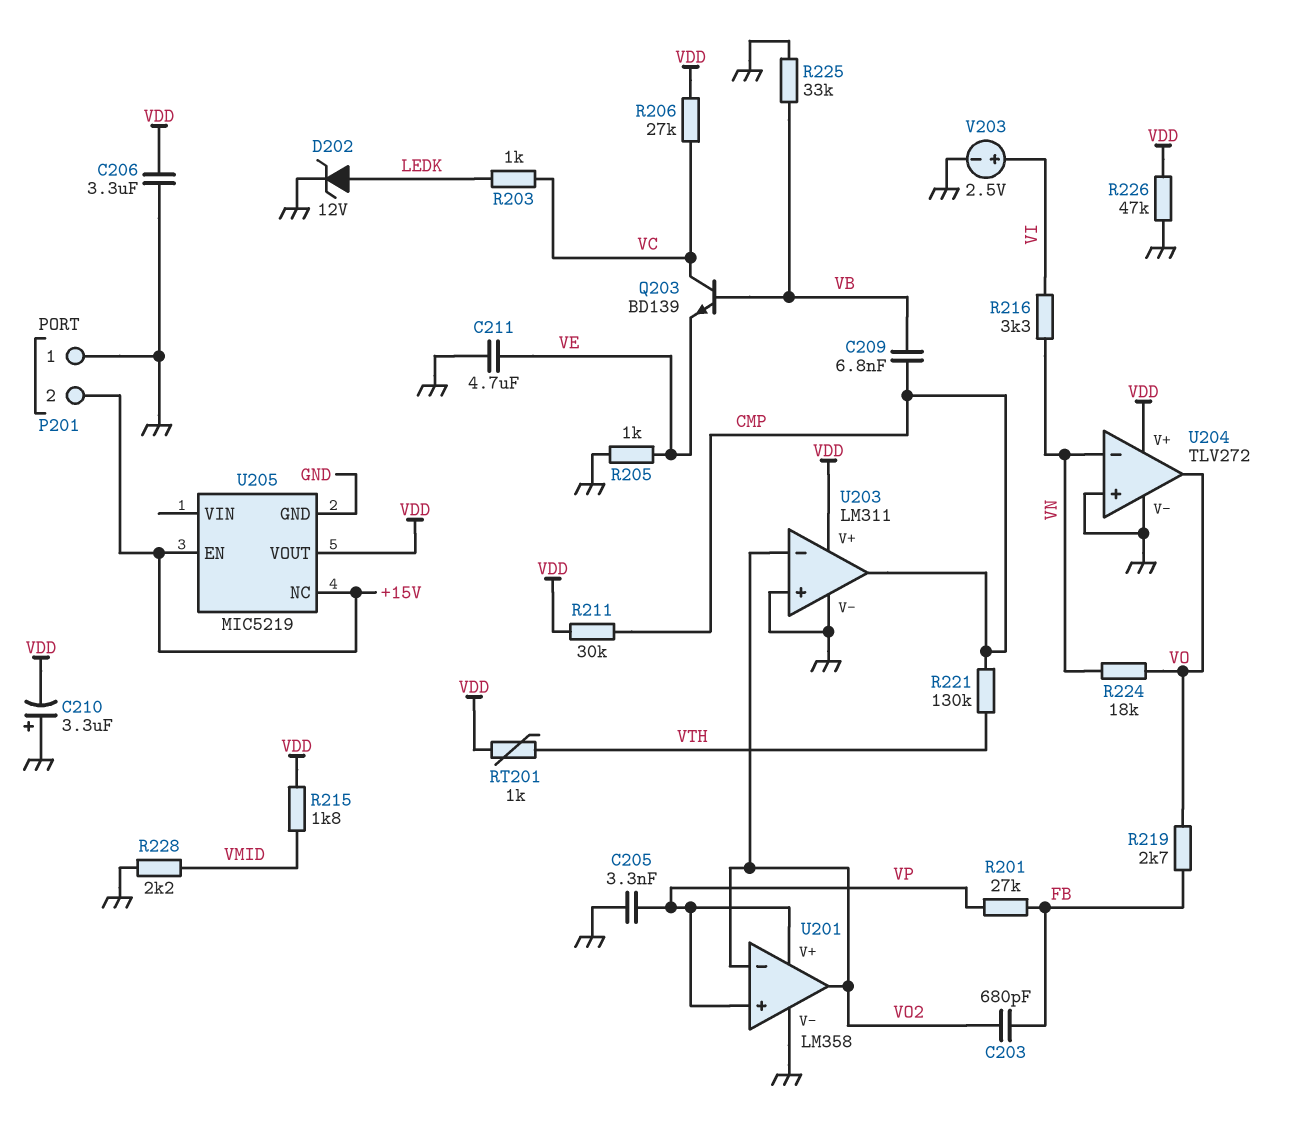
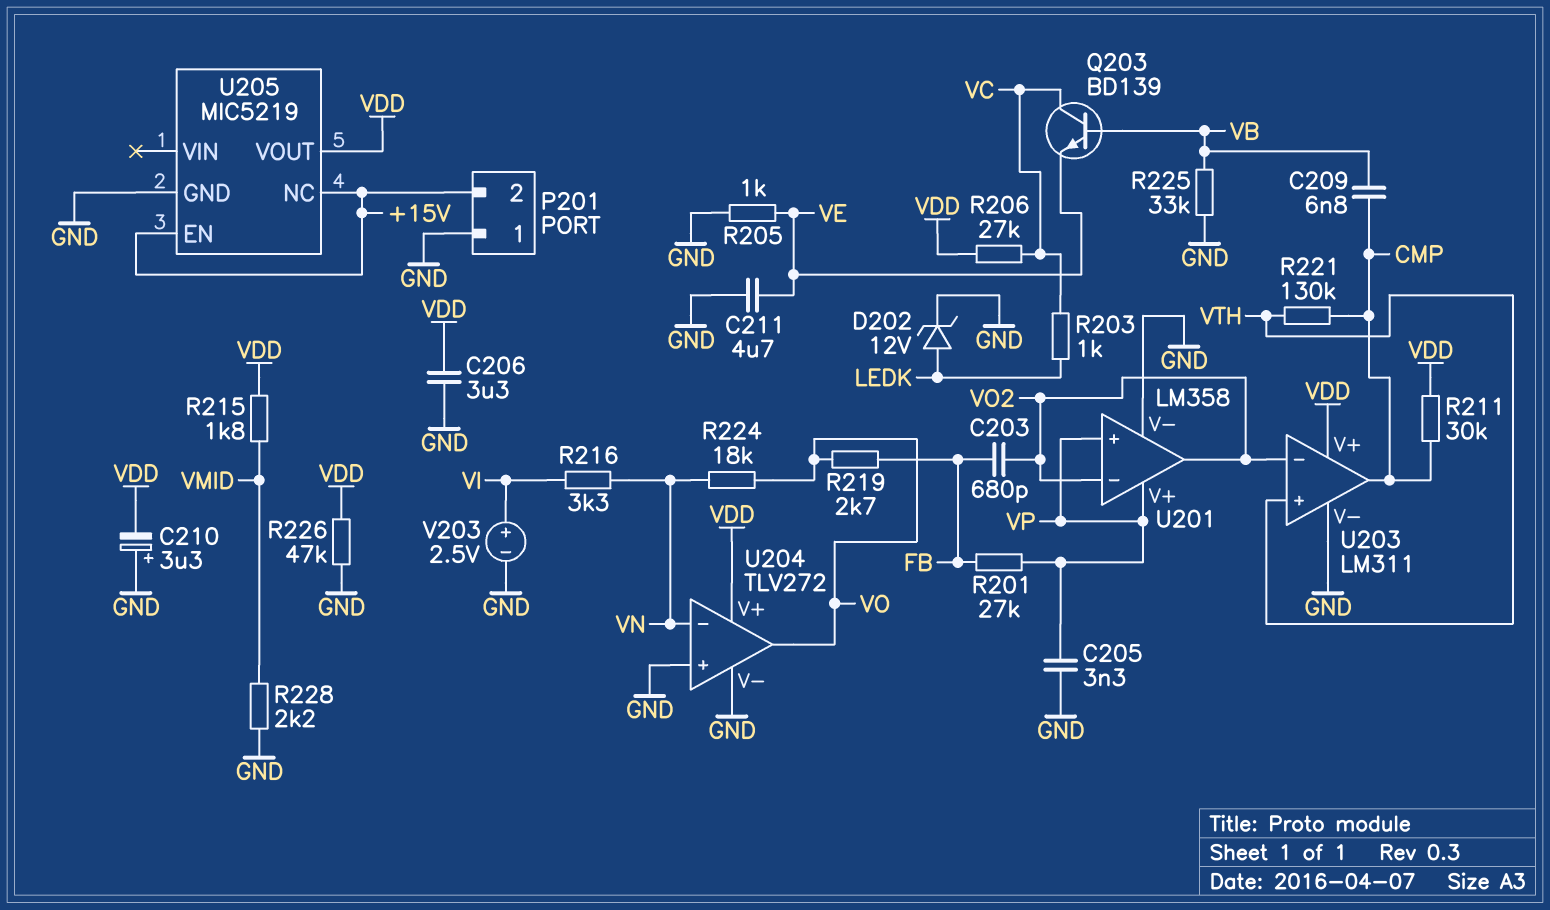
RT201: 1k (VDD, VTH) -> none
U203 pin in+: GND -> VTH

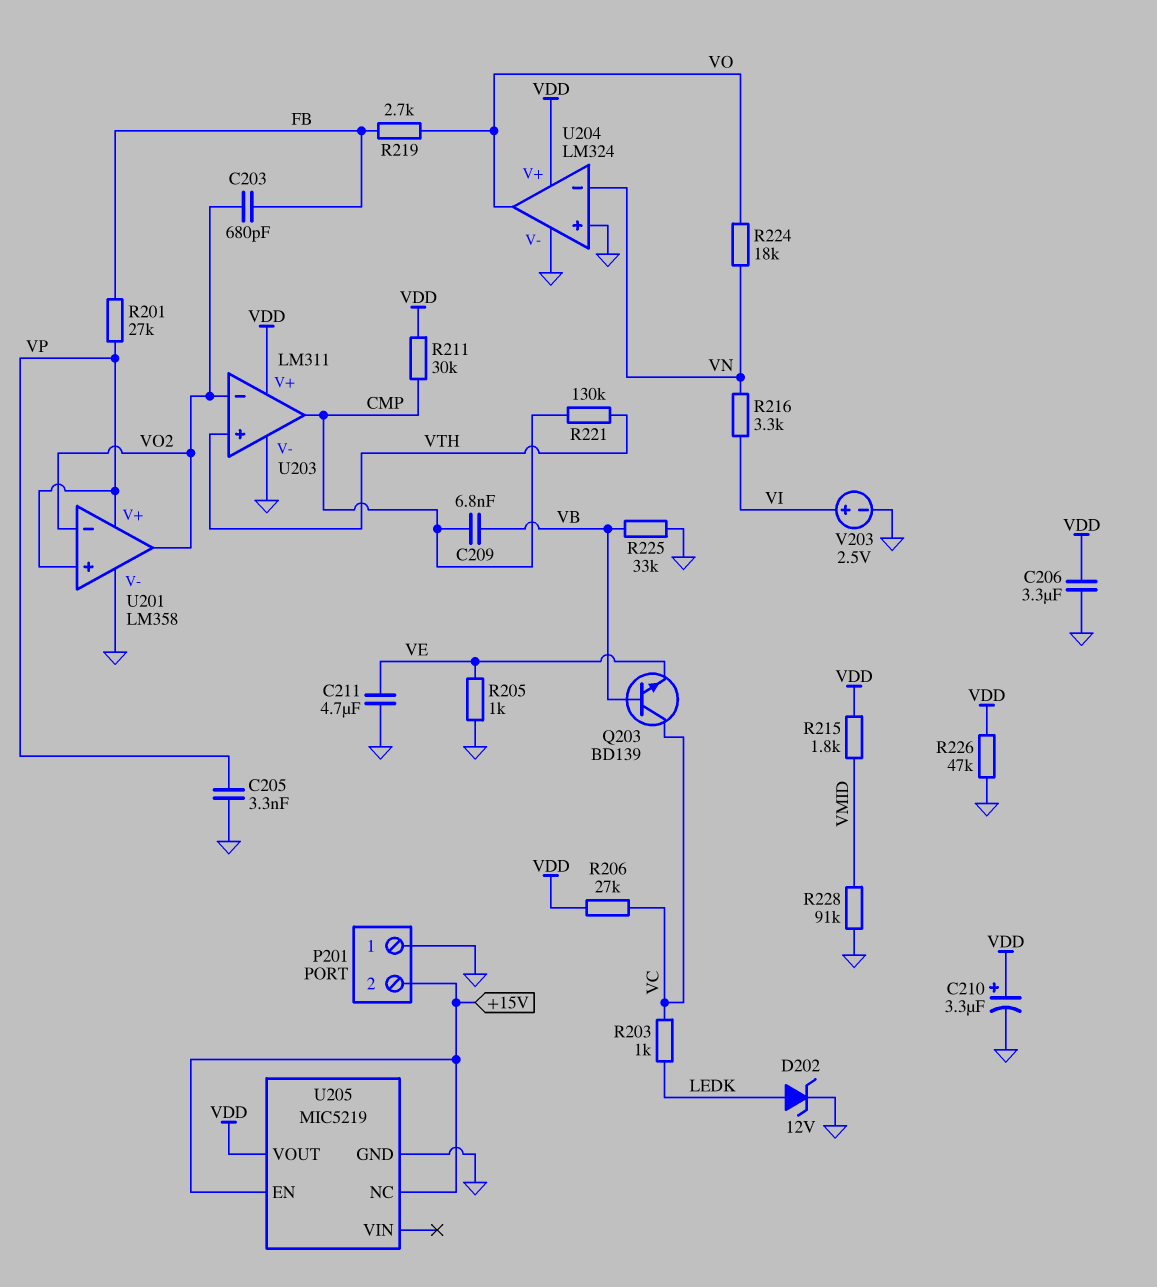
C210: 3.3uF (plus GND, minus VDD) -> 3.3uF (plus VDD, minus GND)
R228: 2.2k (GND, VMID) -> 91k (GND, VMID)
U204: TLV272 -> LM324

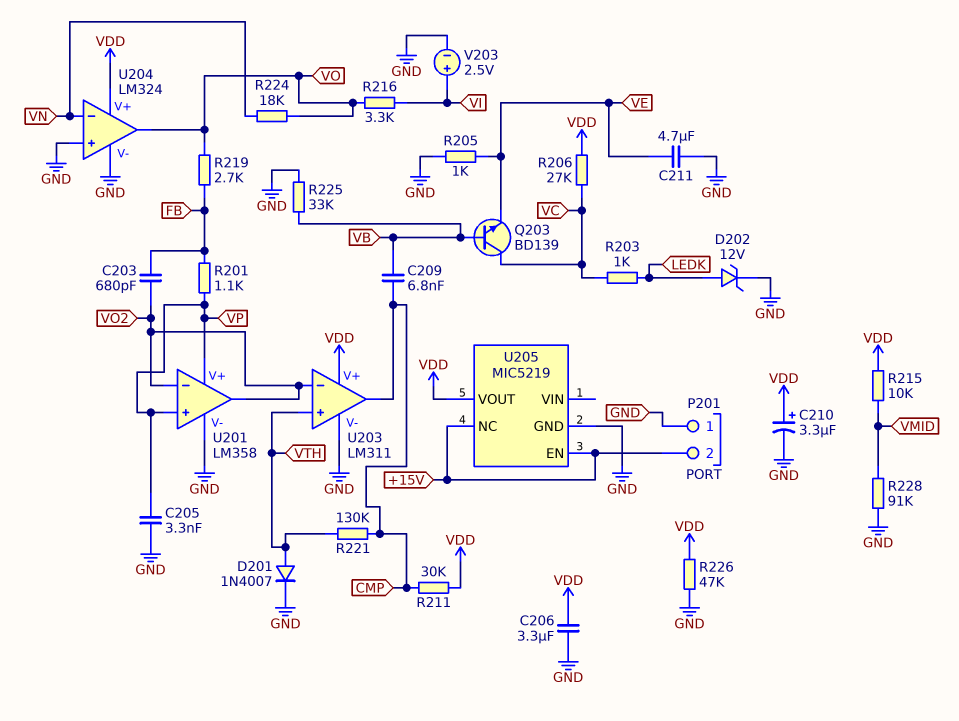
D201: none -> diode 1N4007 (A VTH, K GND)
R201: 27k (FB, VP) -> 1.1k (FB, VP)
R215: 1.8k (VDD, VMID) -> 10k (VDD, VMID)
R216: 3.3k (VI, VN) -> 3.3k (VI, VO)

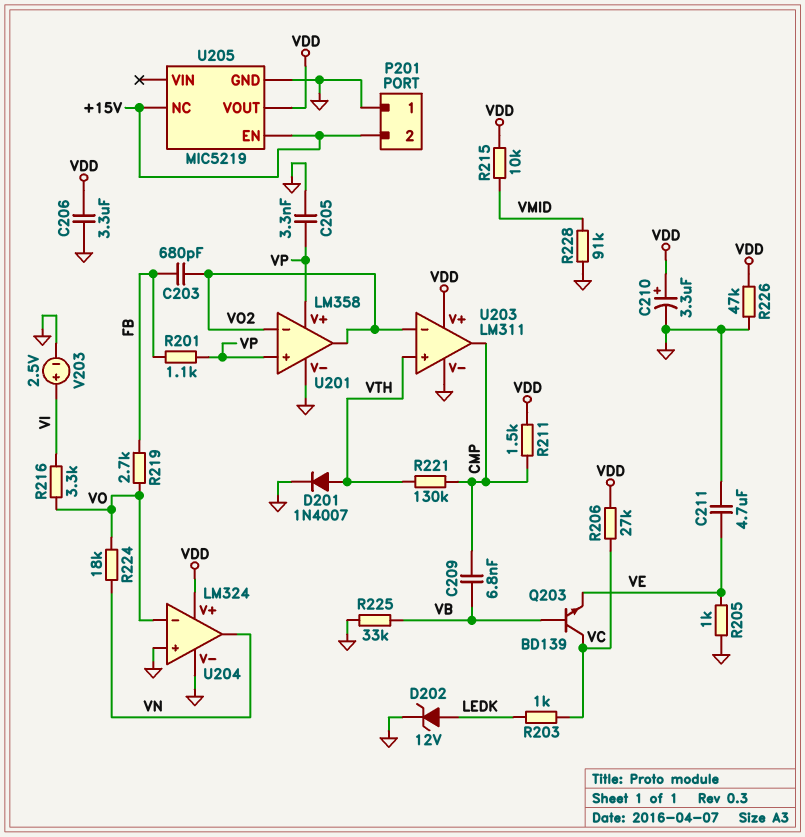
R211: 30k (CMP, VDD) -> 1.5k (CMP, VDD)
U204 pin in-: VN -> VO
U204 pin out: VO -> VN

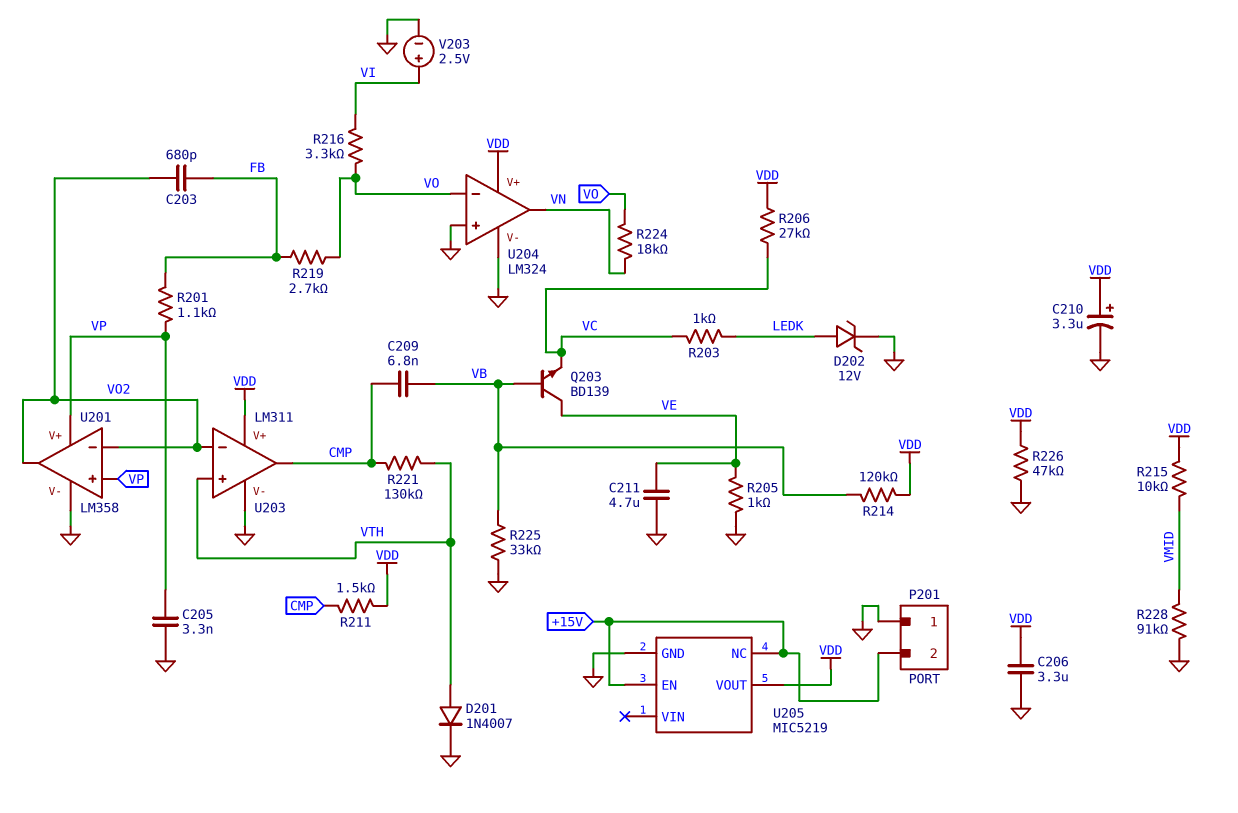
Q203: NPN BD139 (B VB, C VC, E VE) -> NPN BD139 (B VB, C VE, E VC)
R214: none -> 120k (VB, VDD)

